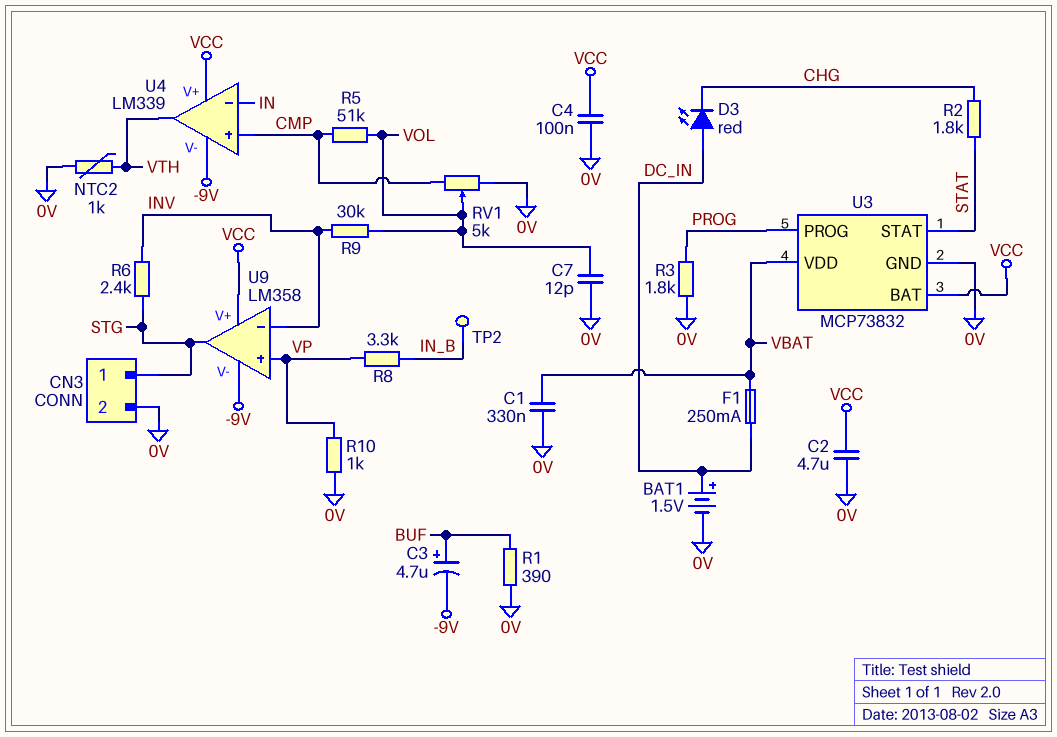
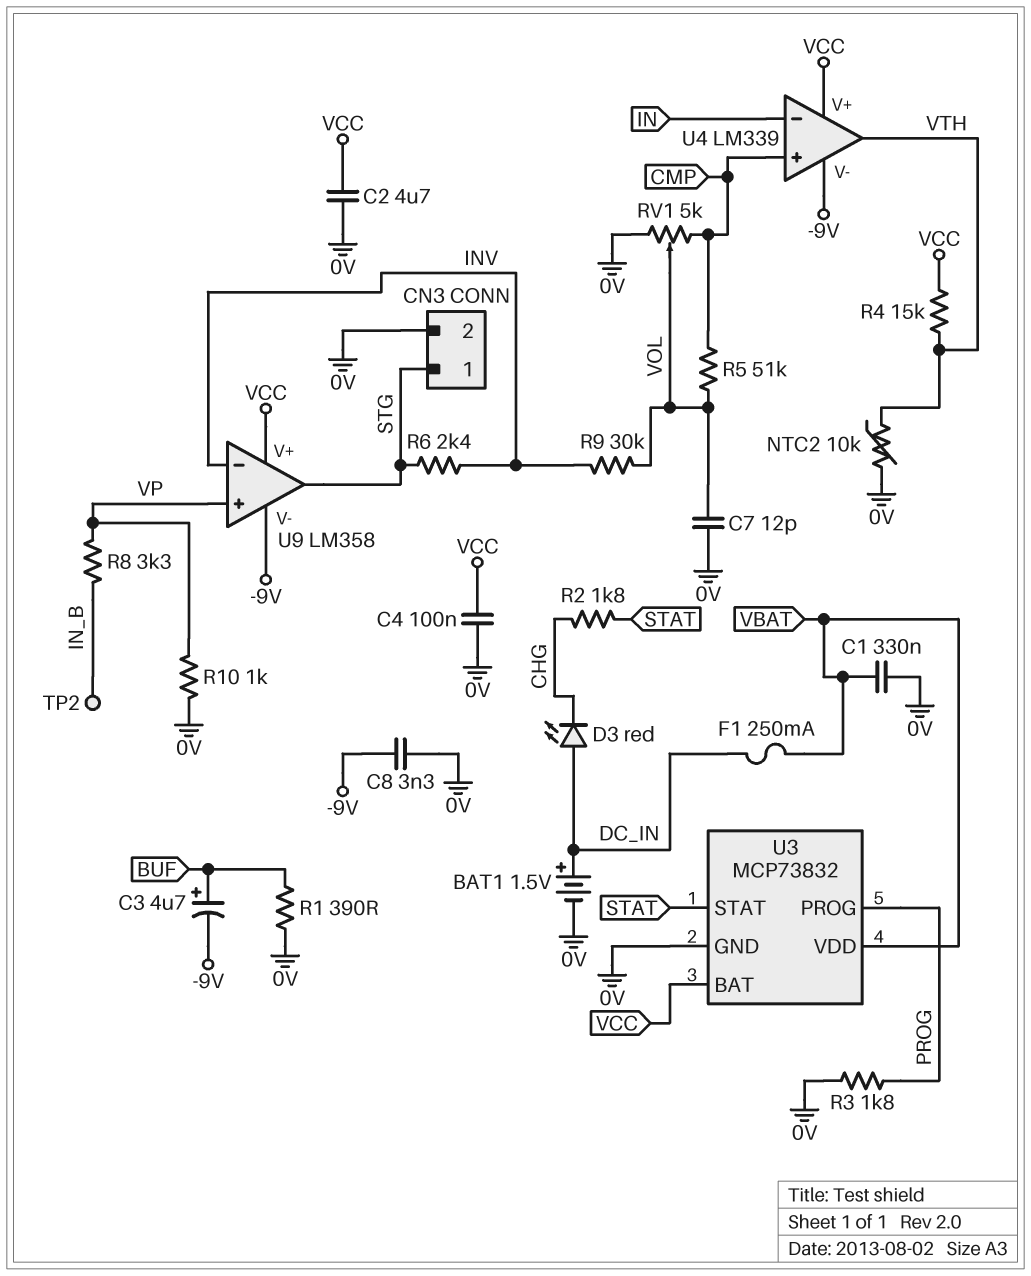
C8: none -> 3.3nF (-9V, 0V)
NTC2: 1k (0V, VTH) -> 10k (0V, VTH)
R4: none -> 15k (VCC, VTH)

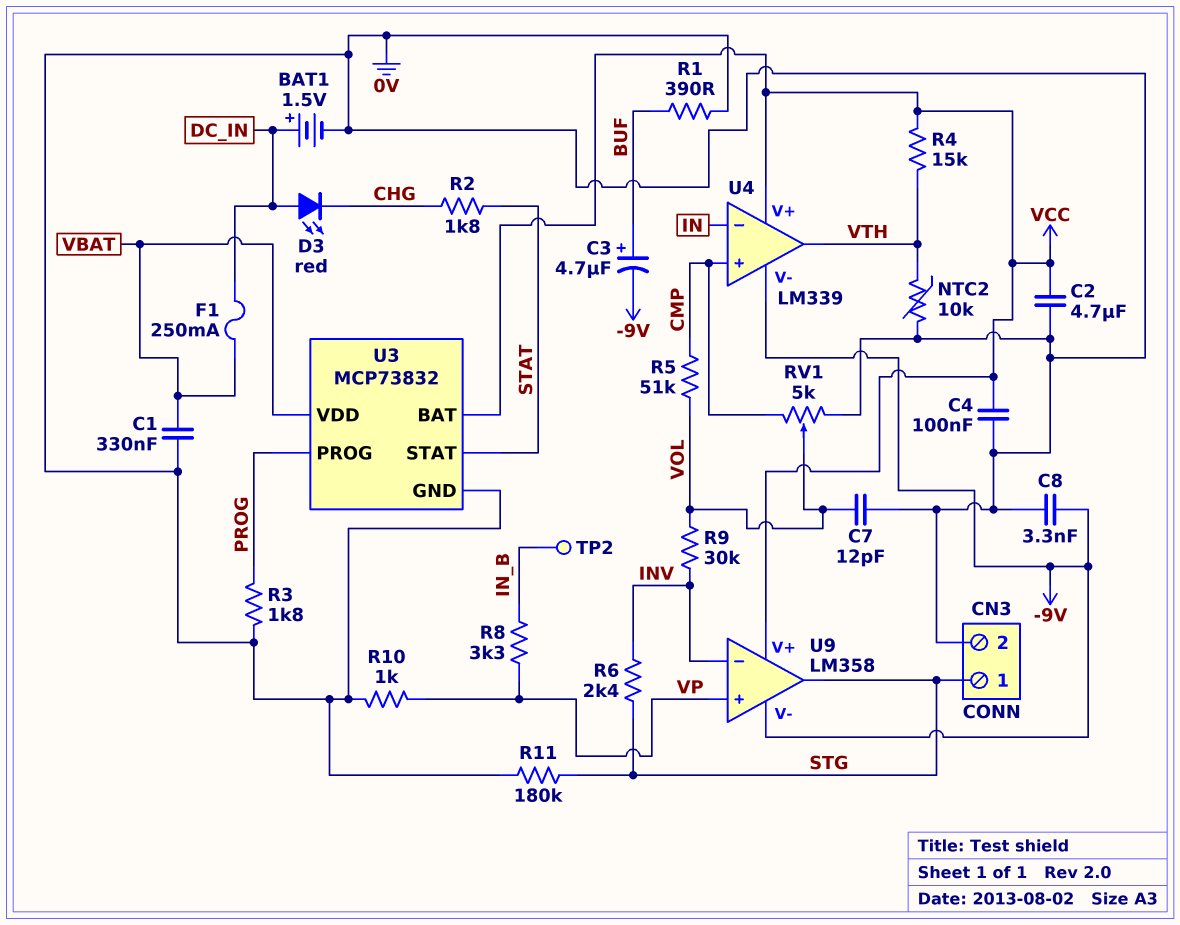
R11: none -> 180k (0V, STG)

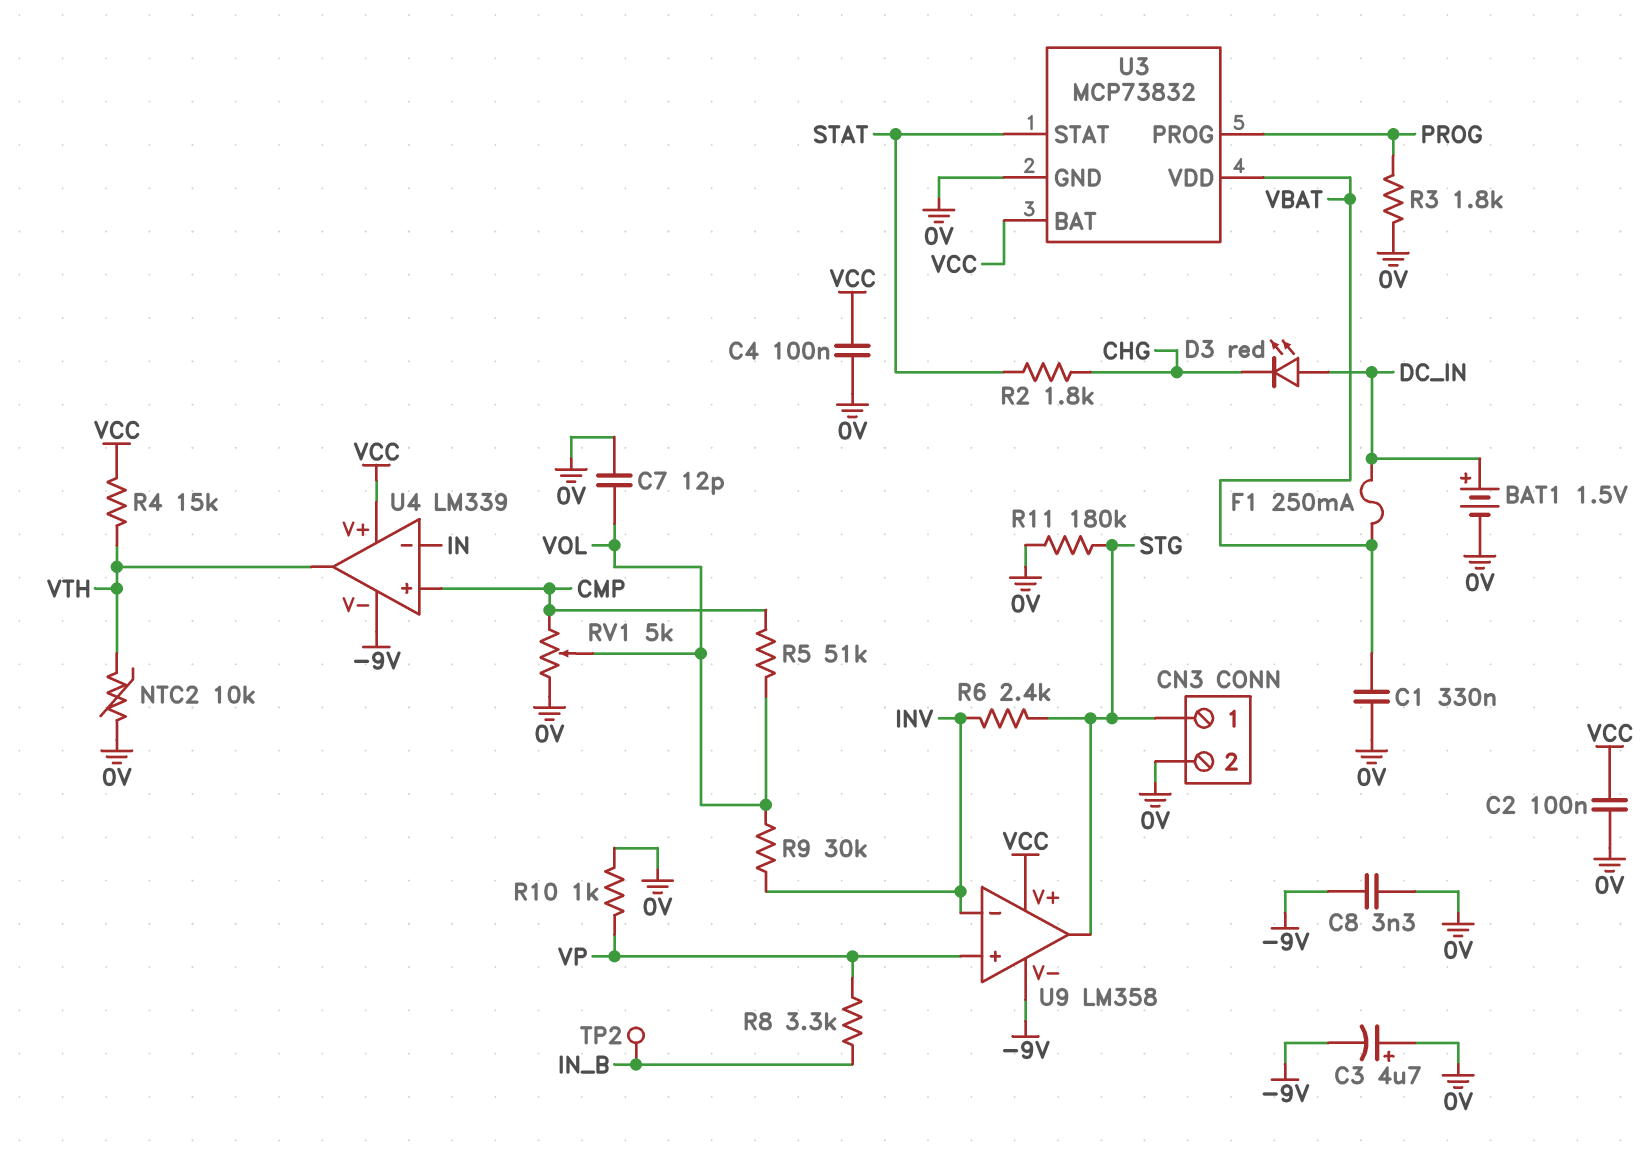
C2: 4.7uF (0V, VCC) -> 100nF (0V, VCC)
C3: 4.7uF (plus BUF, minus -9V) -> 4.7uF (plus 0V, minus -9V)
R1: 390 (0V, BUF) -> none

